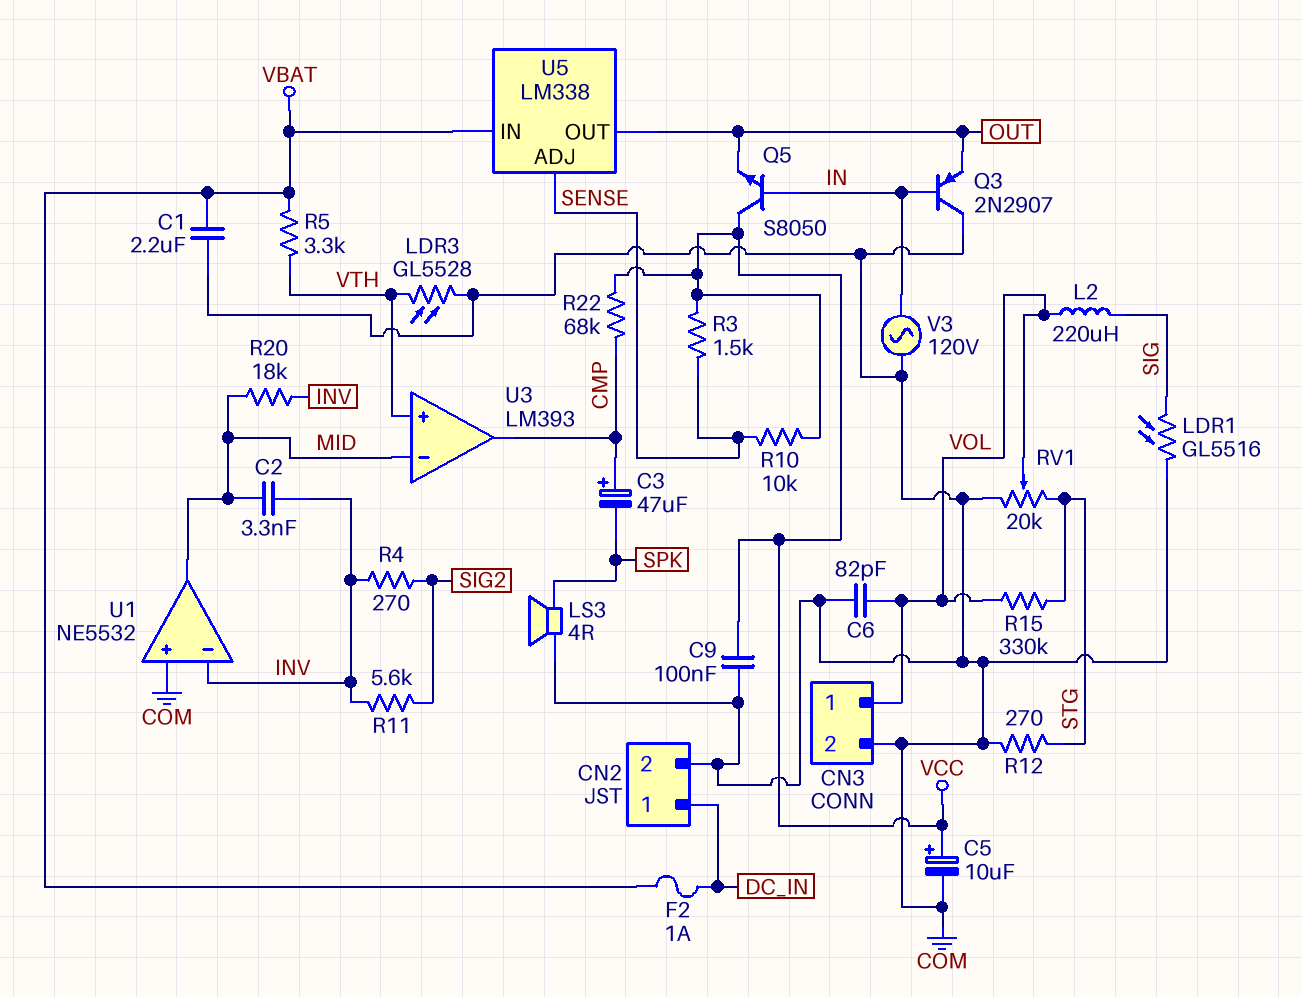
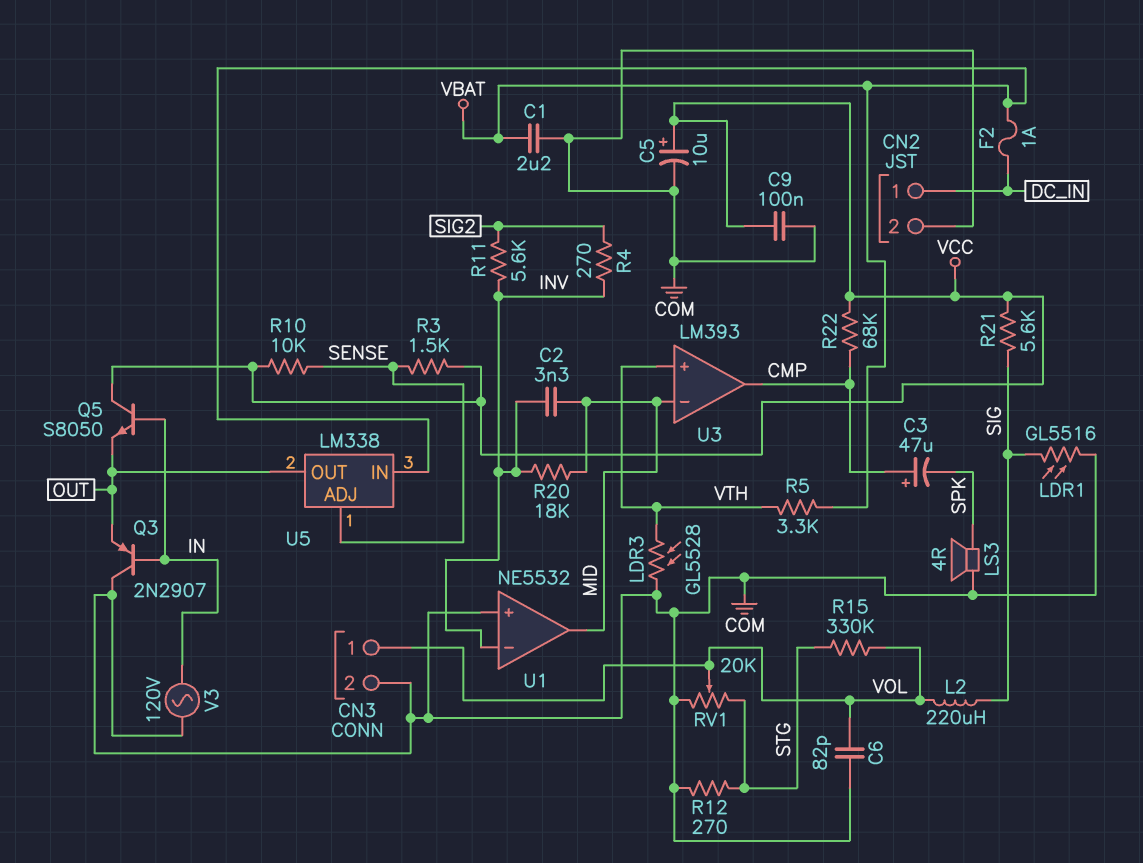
R21: none -> 5.6k (SIG, VCC)

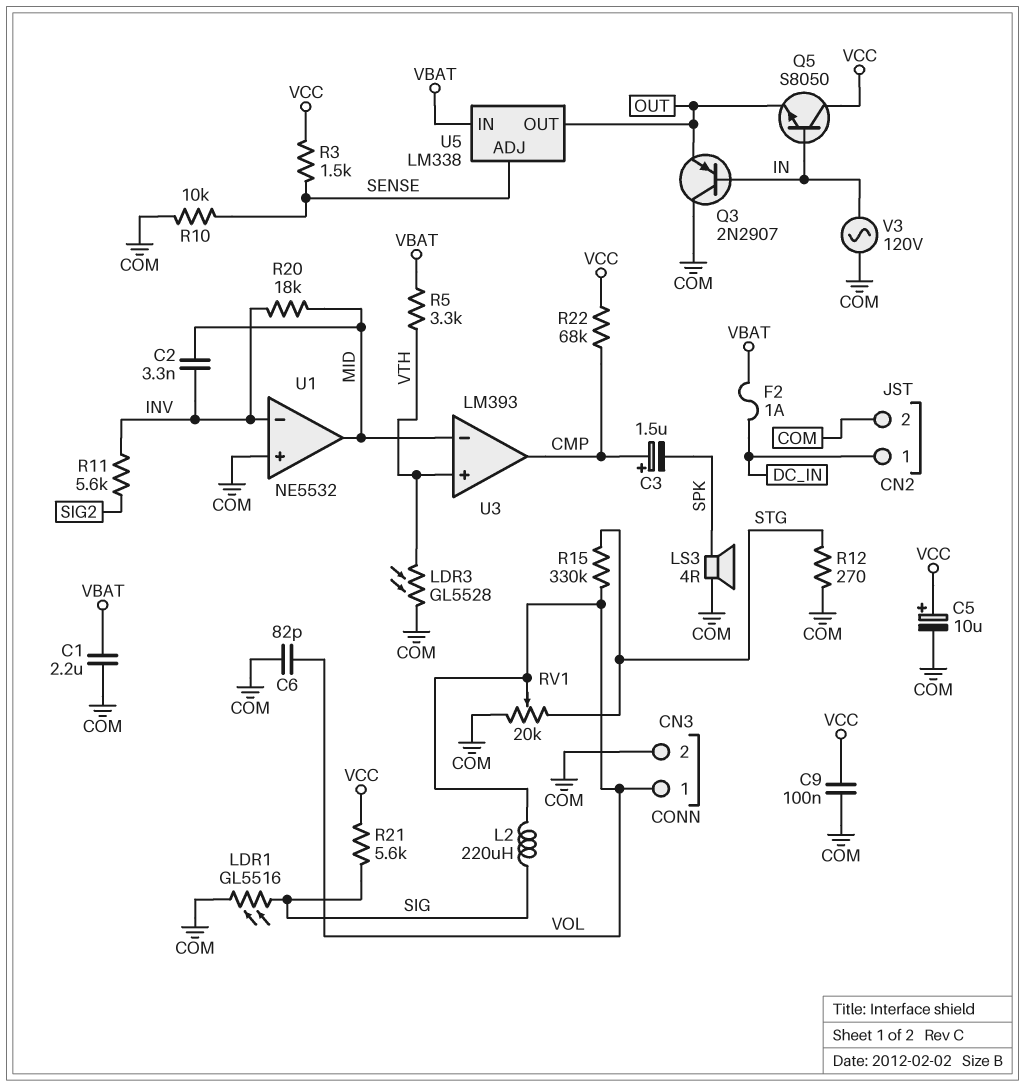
C3: 47uF (plus CMP, minus SPK) -> 1.5uF (plus CMP, minus SPK)
R4: 270 (INV, SIG2) -> none
R10: 10k (SENSE, VCC) -> 10k (COM, SENSE)

